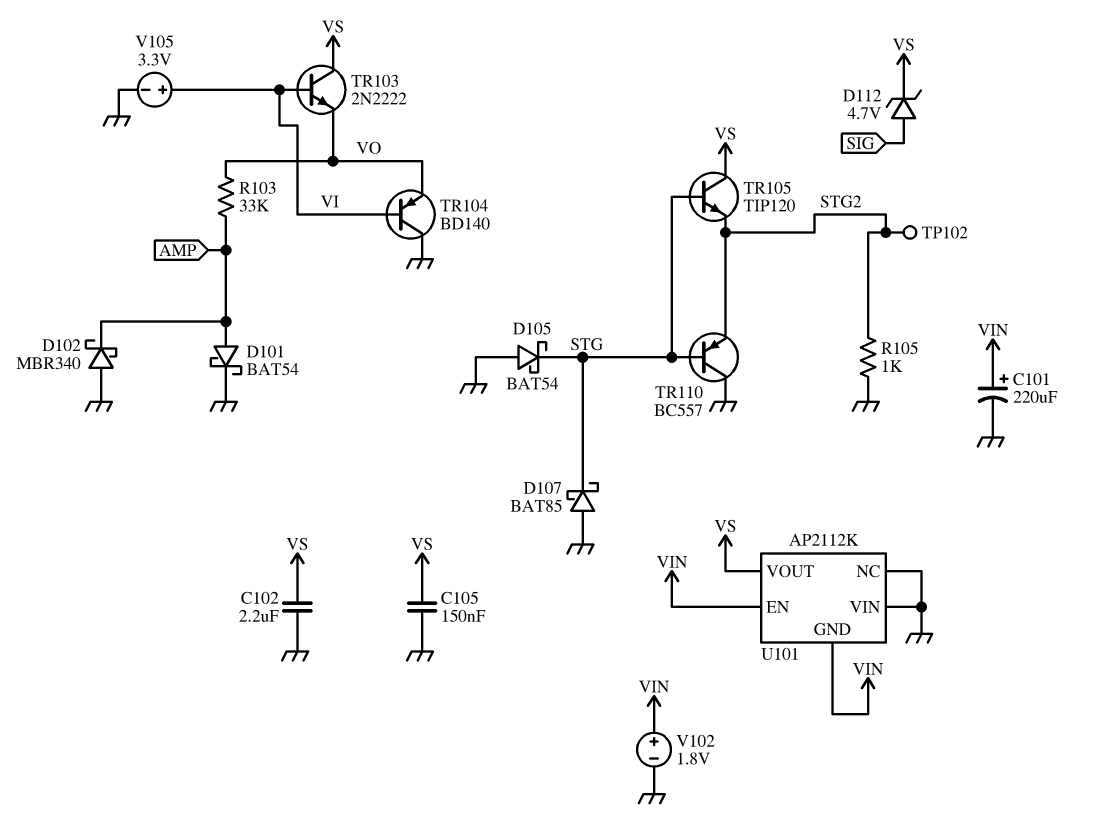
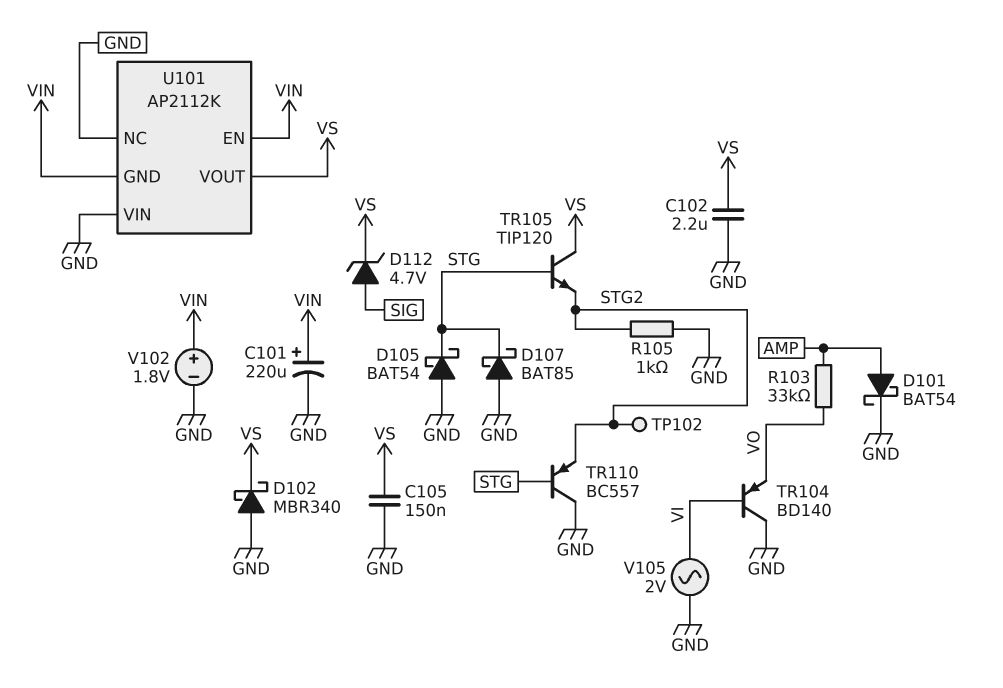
D102: schottky MBR340 (A GND, K AMP) -> schottky MBR340 (A GND, K VS)
TR103: NPN 2N2222 (B VI, C VS, E VO) -> none
V105: 3.3V (plus VI, minus GND) -> AC 2V (GND, VI)

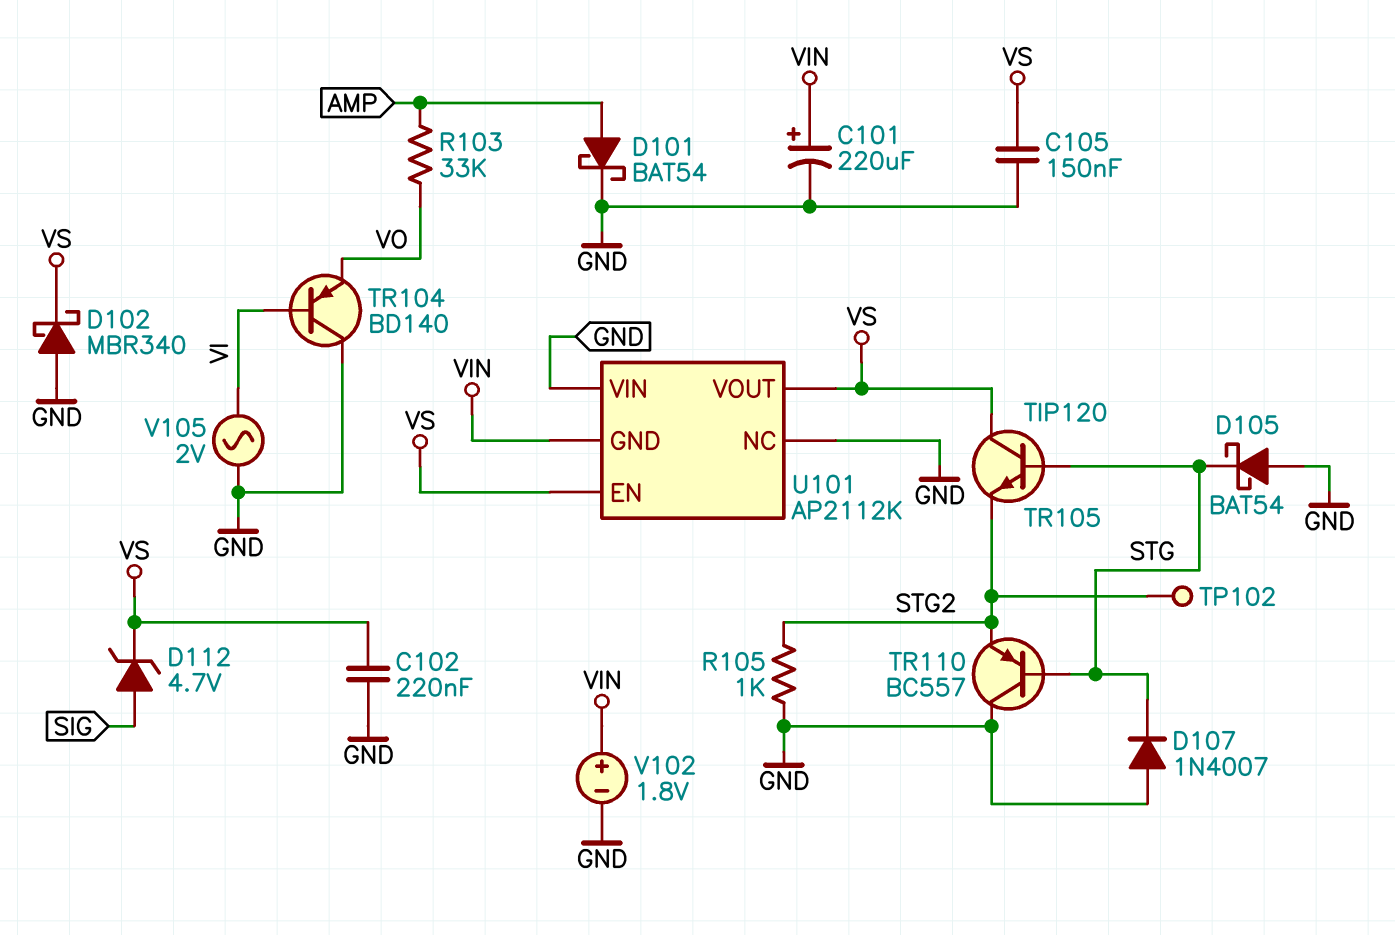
C102: 2.2uF (GND, VS) -> 220nF (GND, VS)
D107: schottky BAT85 (A GND, K STG) -> diode 1N4007 (A GND, K STG)
U101 pin EN: VIN -> VS

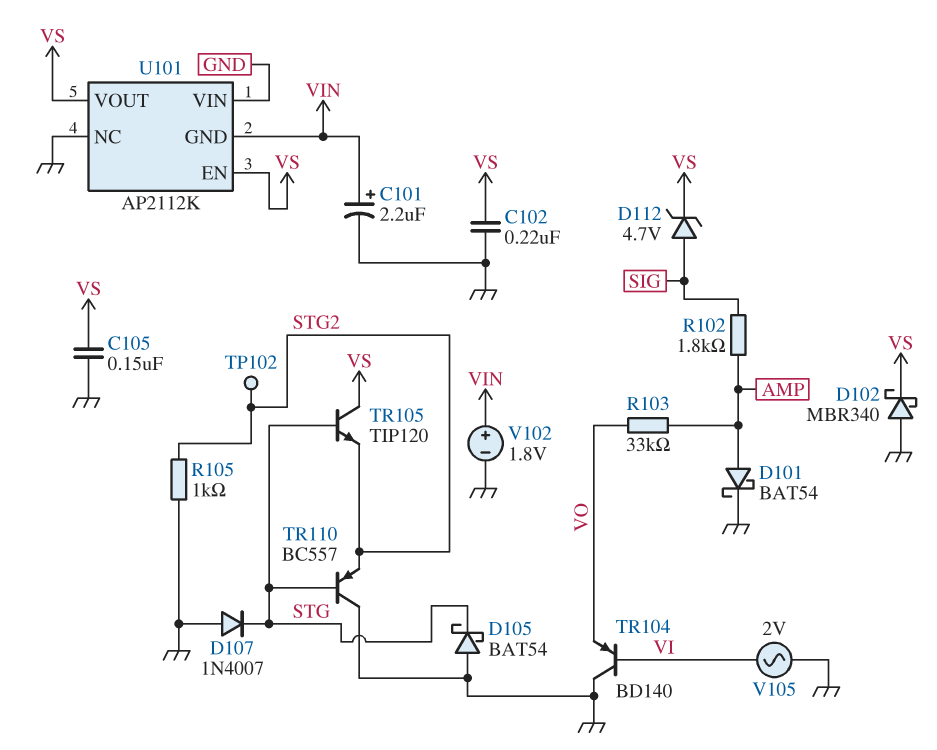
C101: 220uF (plus VIN, minus GND) -> 2.2uF (plus VIN, minus GND)
R102: none -> 1.8k (AMP, SIG)

